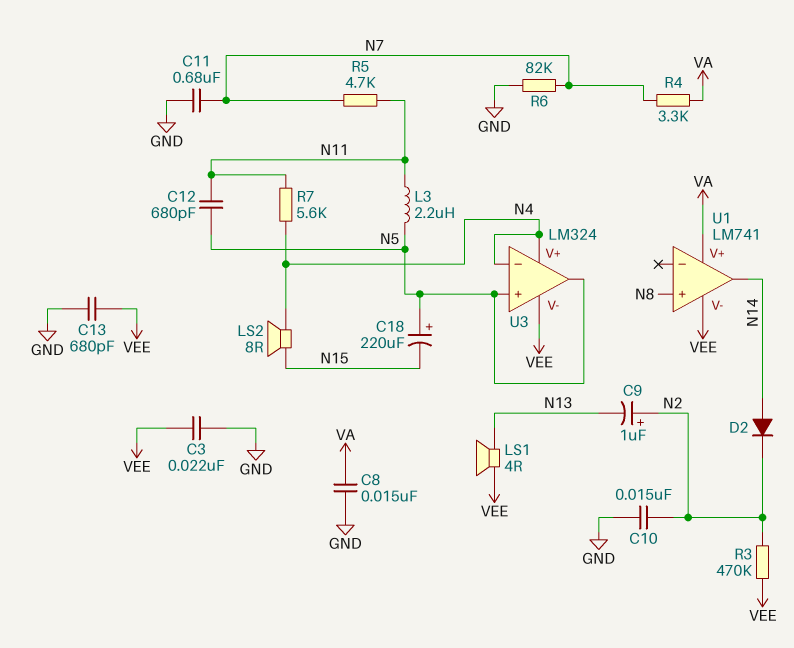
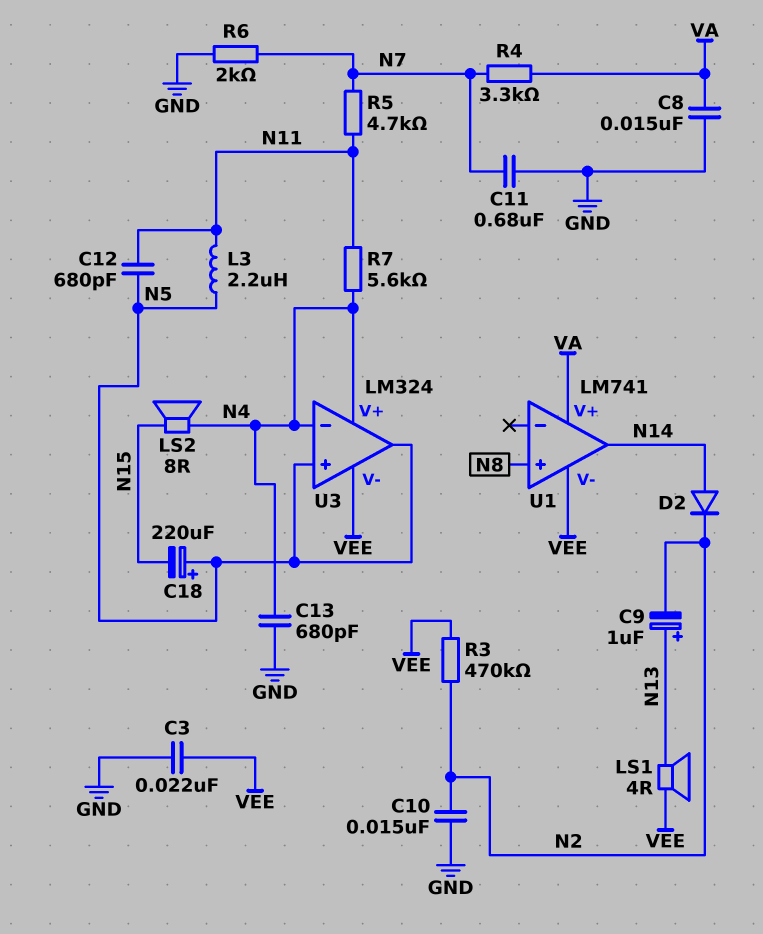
C9: 1uF (plus N2, minus N13) -> 1uF (plus N13, minus N2)
C13: 680pF (GND, VEE) -> 680pF (GND, N4)
R6: 82k (GND, N7) -> 2k (GND, N7)

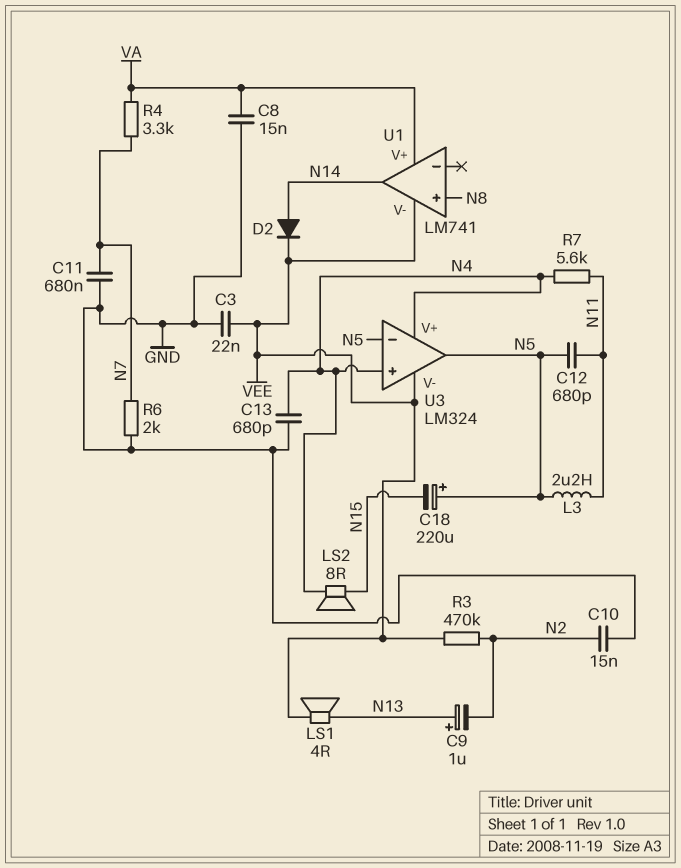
D2: diode (A N14, K N2) -> diode (A N14, K VEE)
R5: 4.7k (N7, N11) -> none
U3 pin in+: N5 -> N4
U3 pin in-: N4 -> N5

